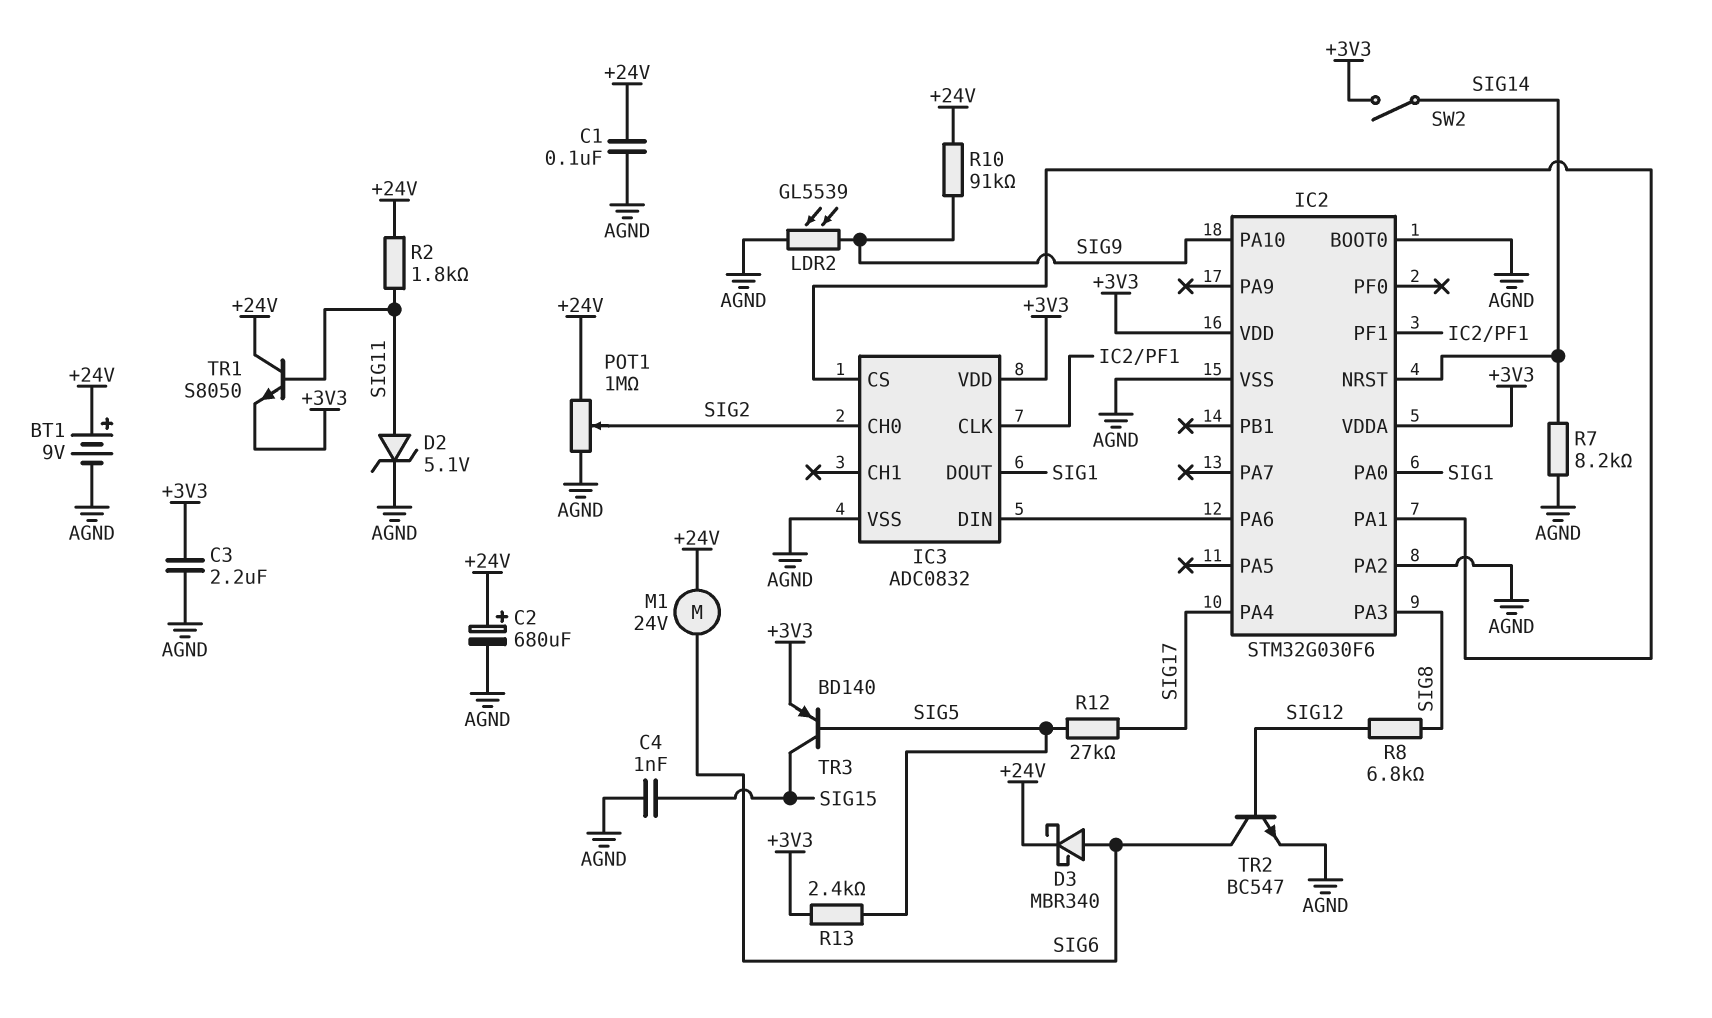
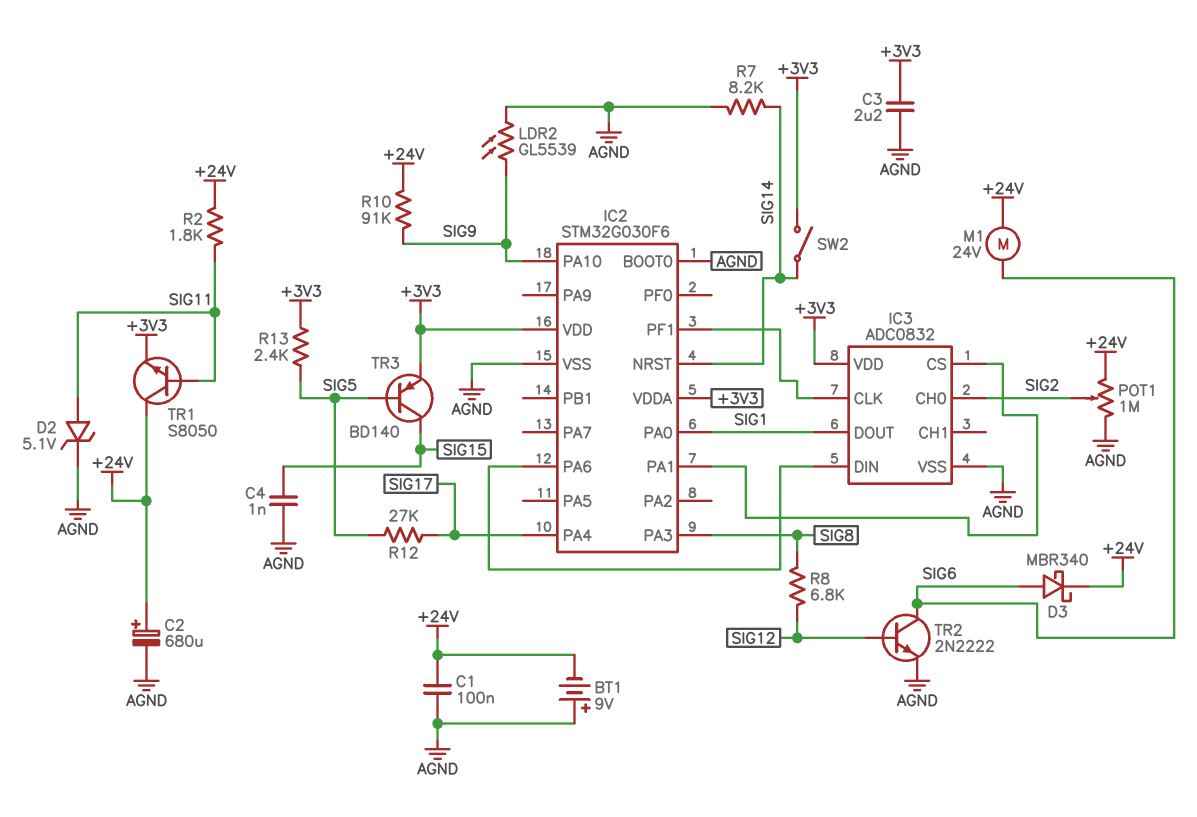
BT1: 9V (plus +24V, minus AGND) -> 9V (plus AGND, minus +24V)
IC2 pin PA2: AGND -> none
TR2: NPN BC547 (B SIG12, C SIG6, E AGND) -> NPN 2N2222 (B SIG12, C SIG6, E AGND)

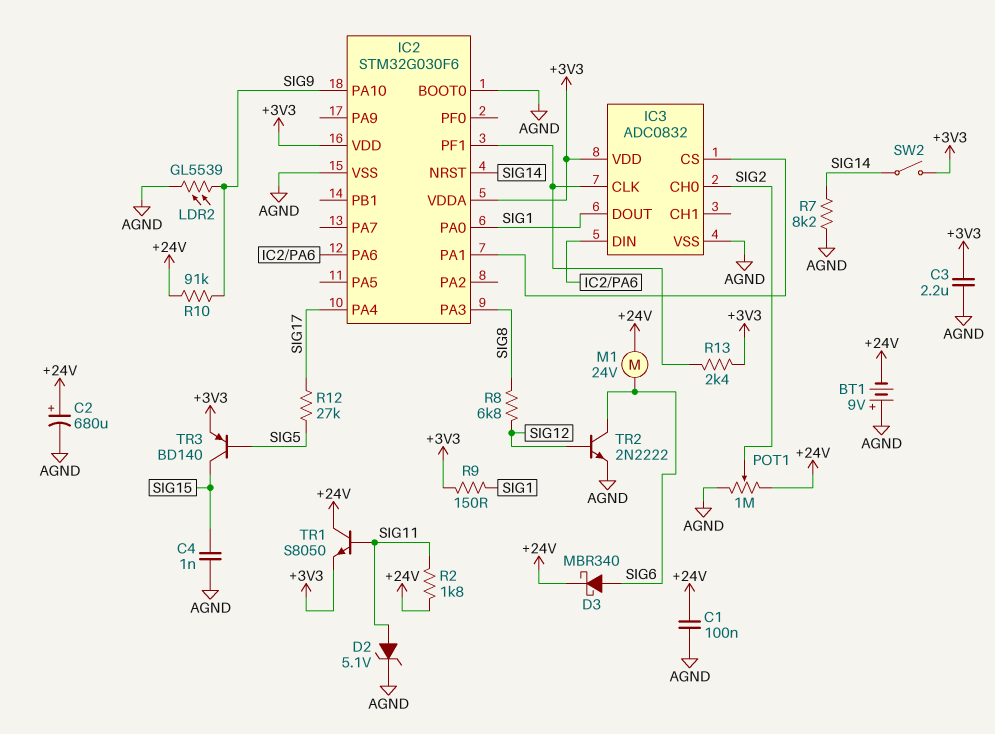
R9: none -> 150 (+3V3, SIG1)
R13: 2.4k (+3V3, SIG5) -> 2.4k (+3V3, IC2/PF1)

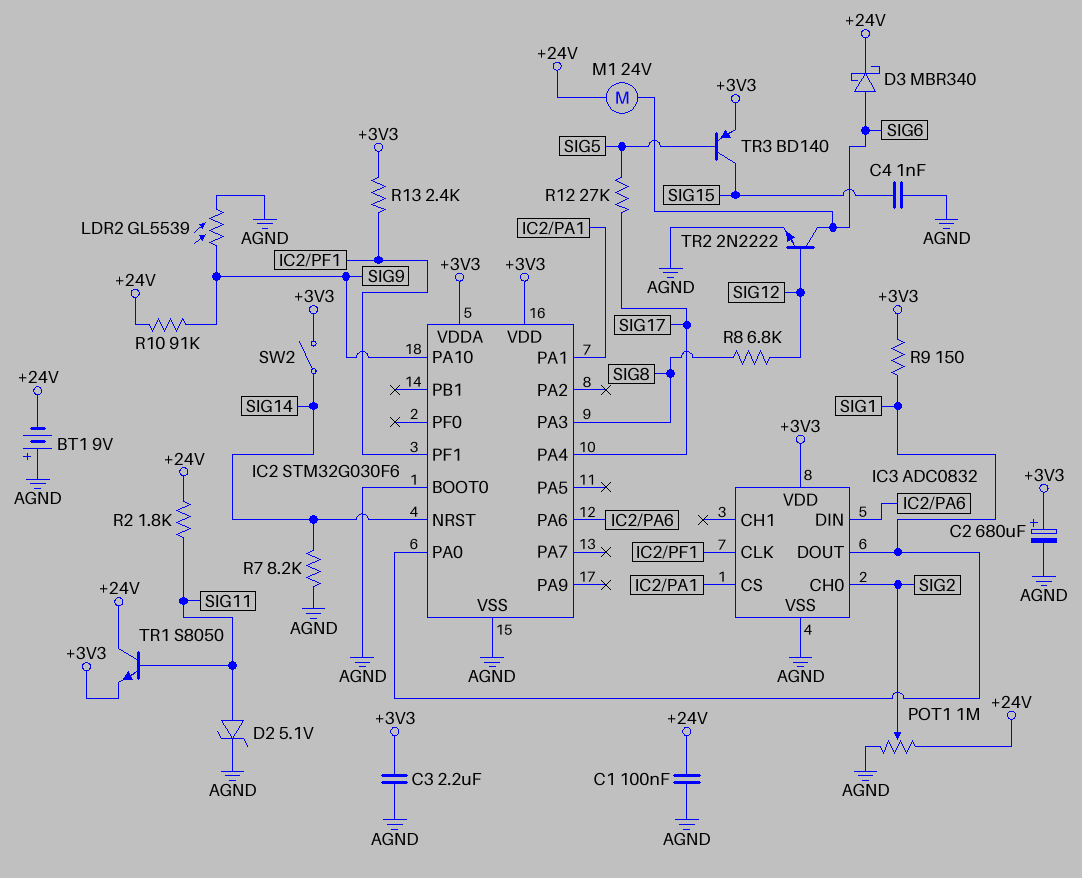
C2: 680uF (plus +24V, minus AGND) -> 680uF (plus +3V3, minus AGND)

